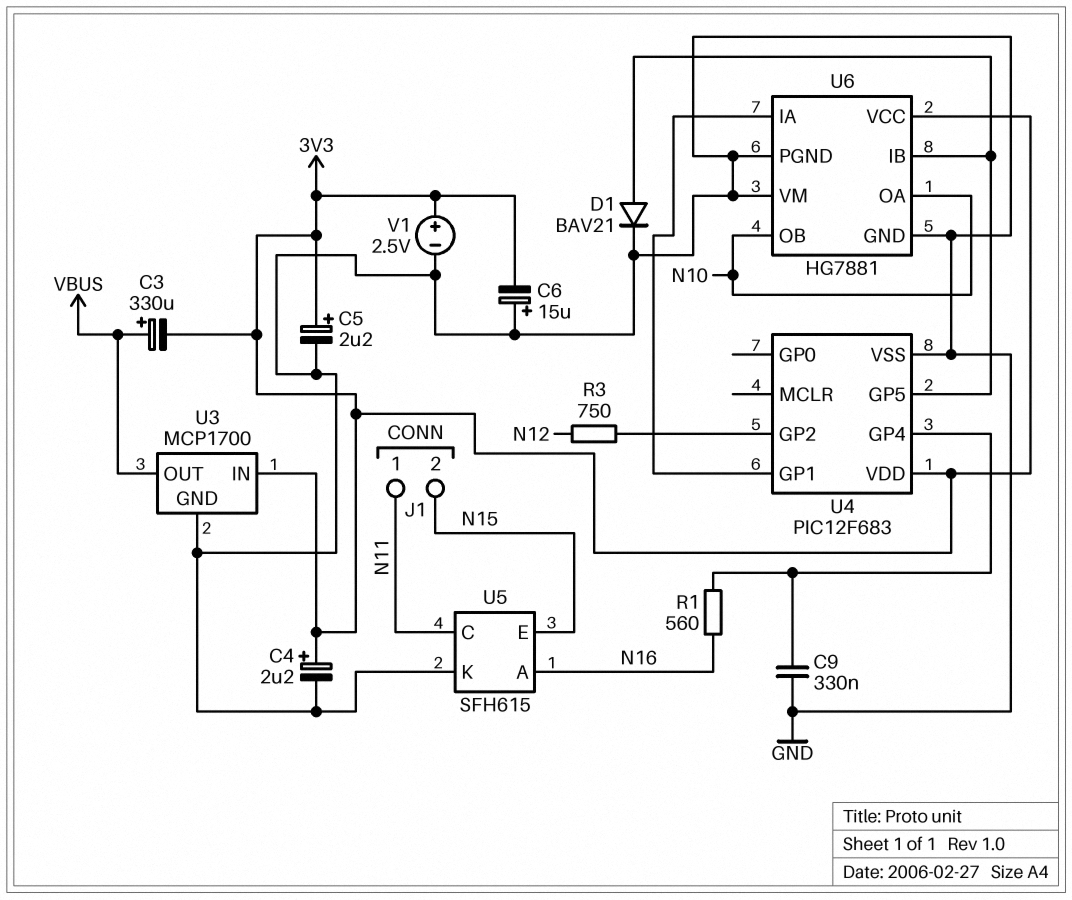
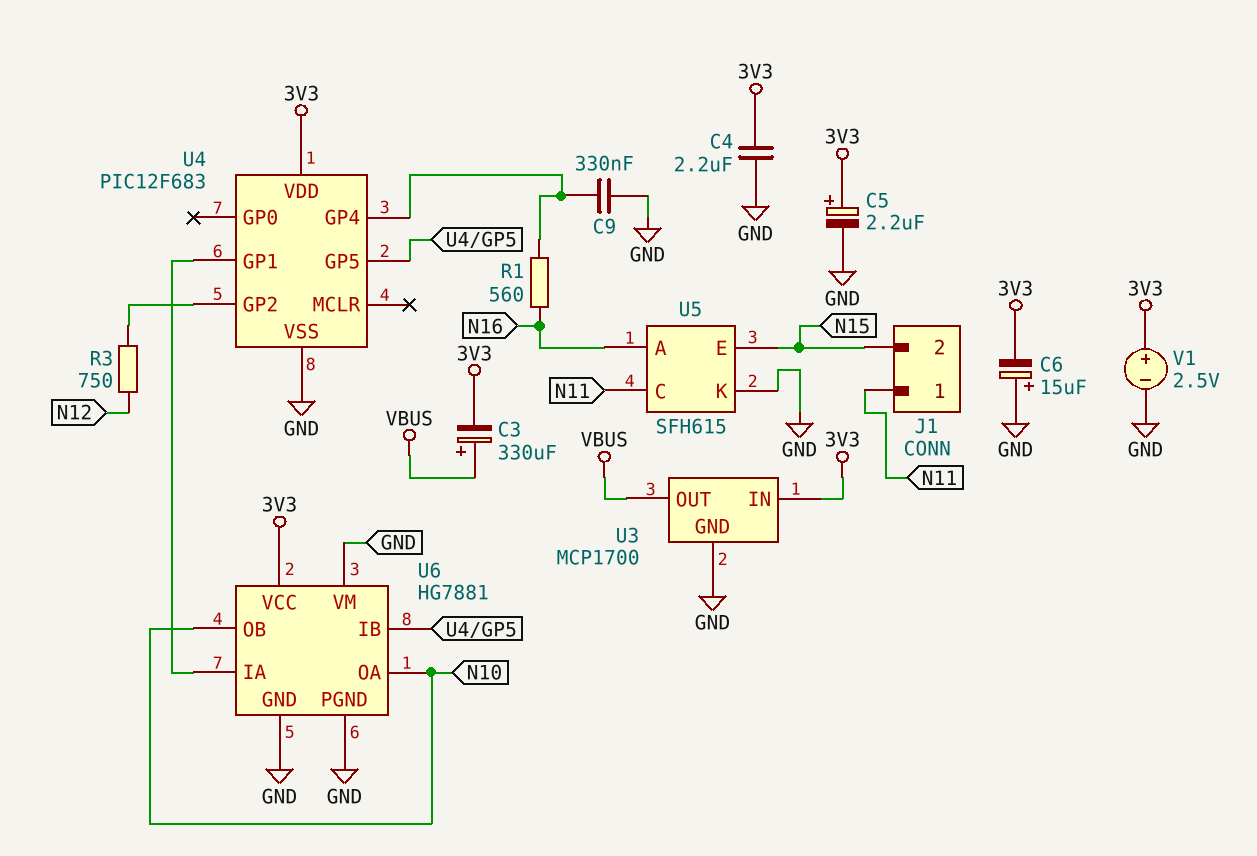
C4: 2.2uF (plus 3V3, minus GND) -> 2.2uF (3V3, GND)
D1: diode BAV21 (A U4/GP5, K GND) -> none

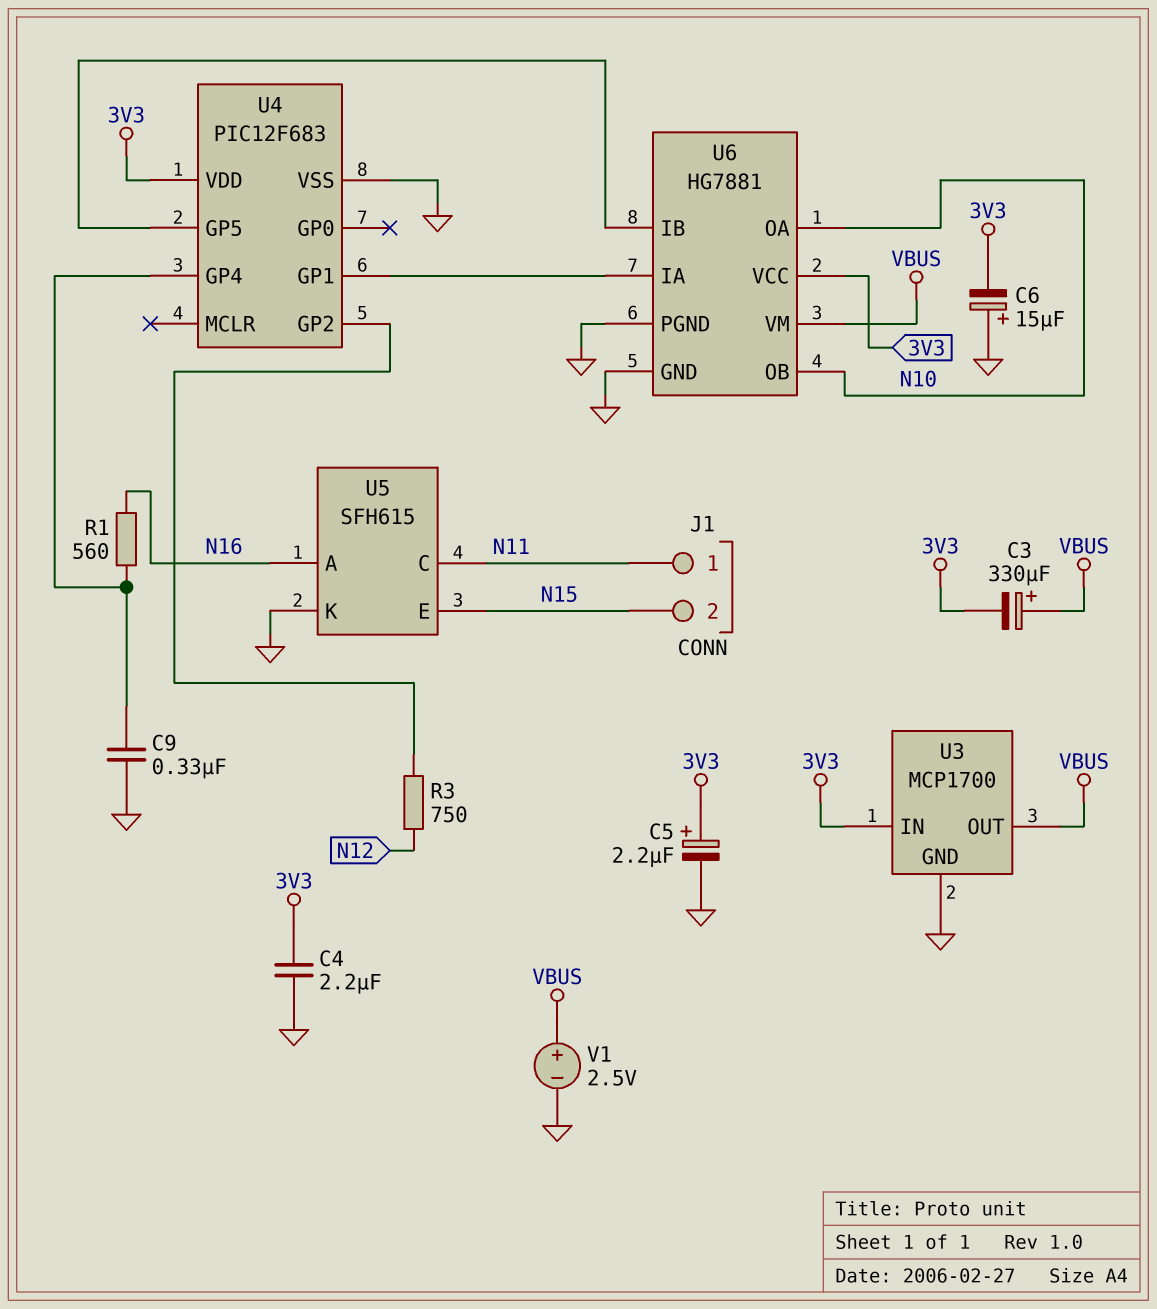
U6 pin VM: GND -> VBUS
V1: 2.5V (plus 3V3, minus GND) -> 2.5V (plus VBUS, minus GND)

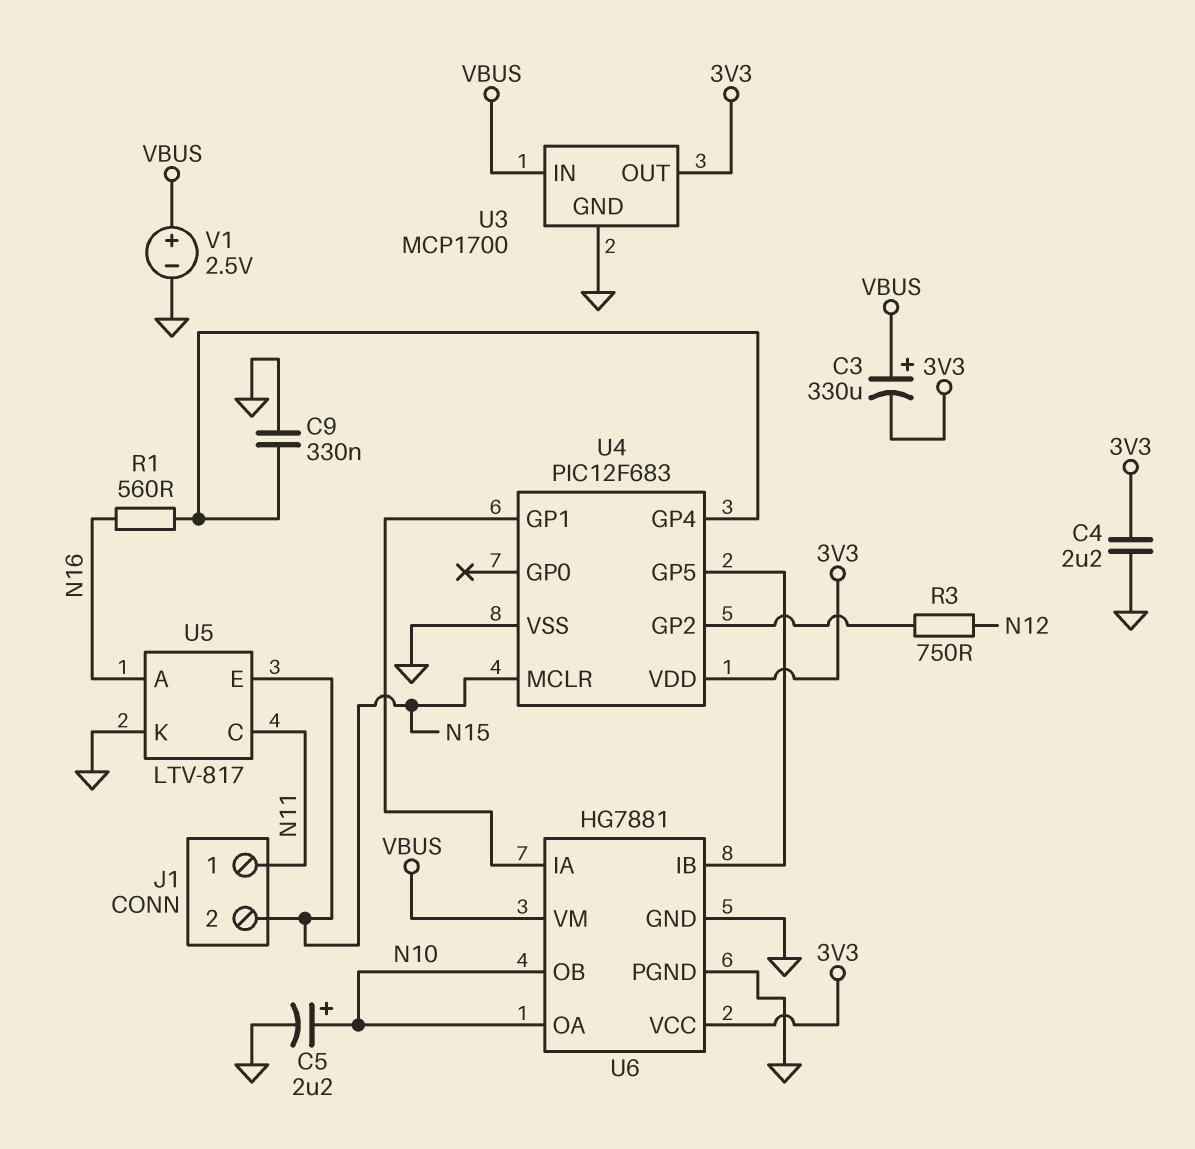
C5: 2.2uF (plus 3V3, minus GND) -> 2.2uF (plus N10, minus GND)
C6: 15uF (plus GND, minus 3V3) -> none
U3 pin IN: 3V3 -> VBUS
U3 pin OUT: VBUS -> 3V3
U4 pin MCLR: none -> N15
U5: SFH615 -> LTV-817

